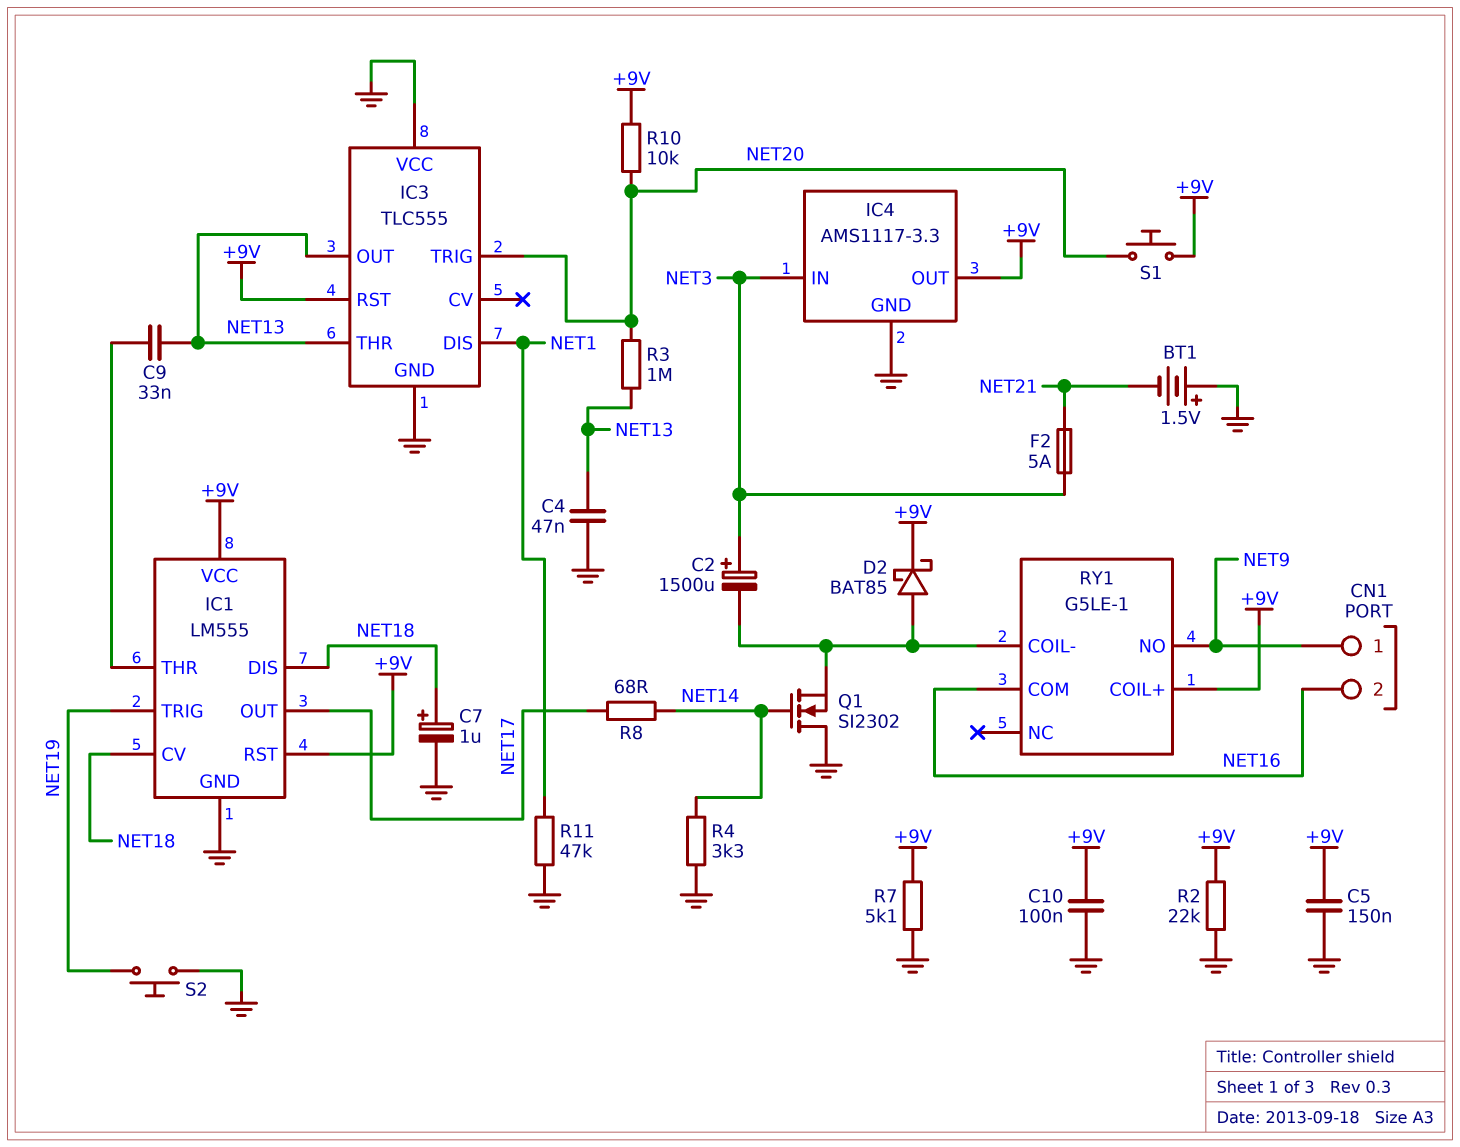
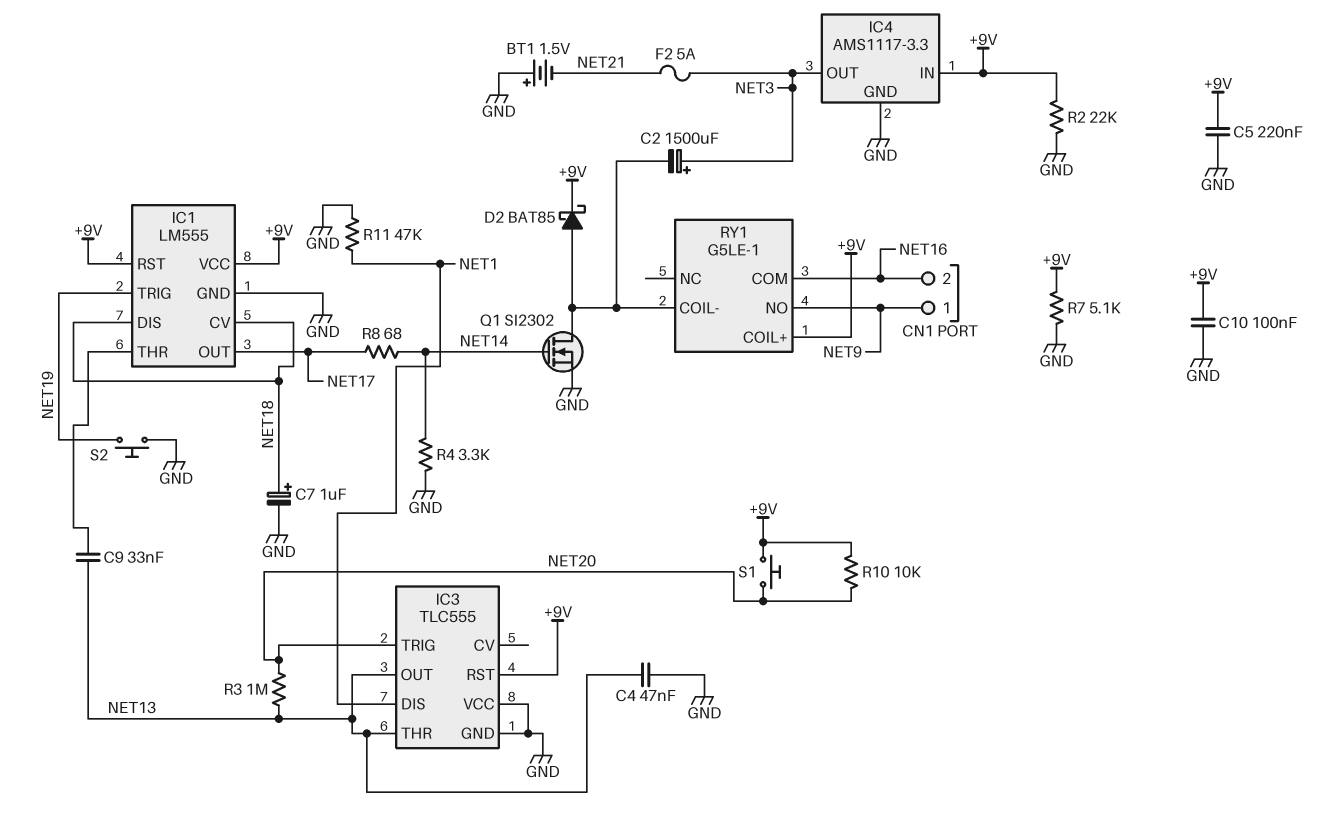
C5: 150nF (+9V, GND) -> 220nF (+9V, GND)
IC4 pin IN: NET3 -> +9V
IC4 pin OUT: +9V -> NET3
Q1: NMOS SI2302 (G NET14, D GND, S RY1/COIL-) -> NMOS SI2302 (G NET14, D RY1/COIL-, S GND)

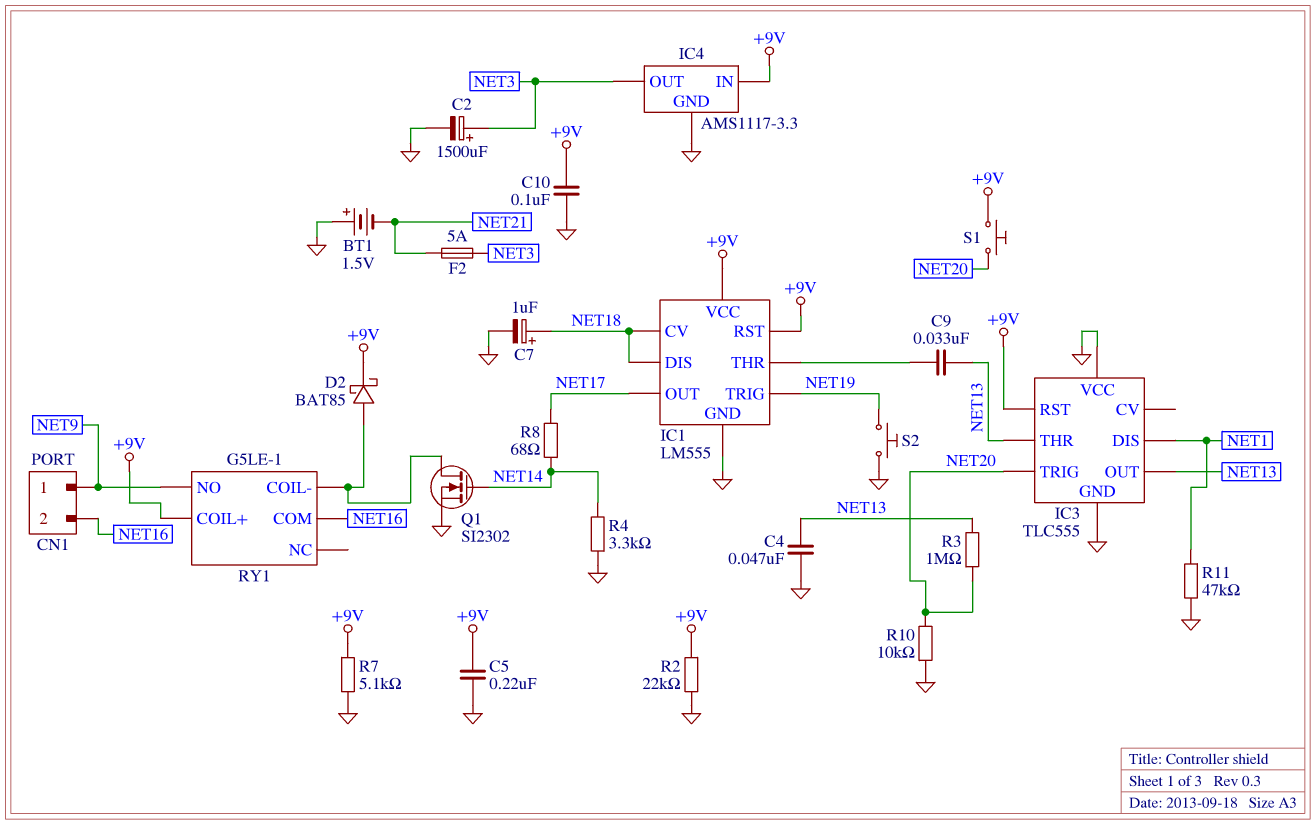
C2: 1500uF (plus NET3, minus RY1/COIL-) -> 1500uF (plus NET3, minus GND)
R10: 10k (+9V, NET20) -> 10k (GND, NET20)

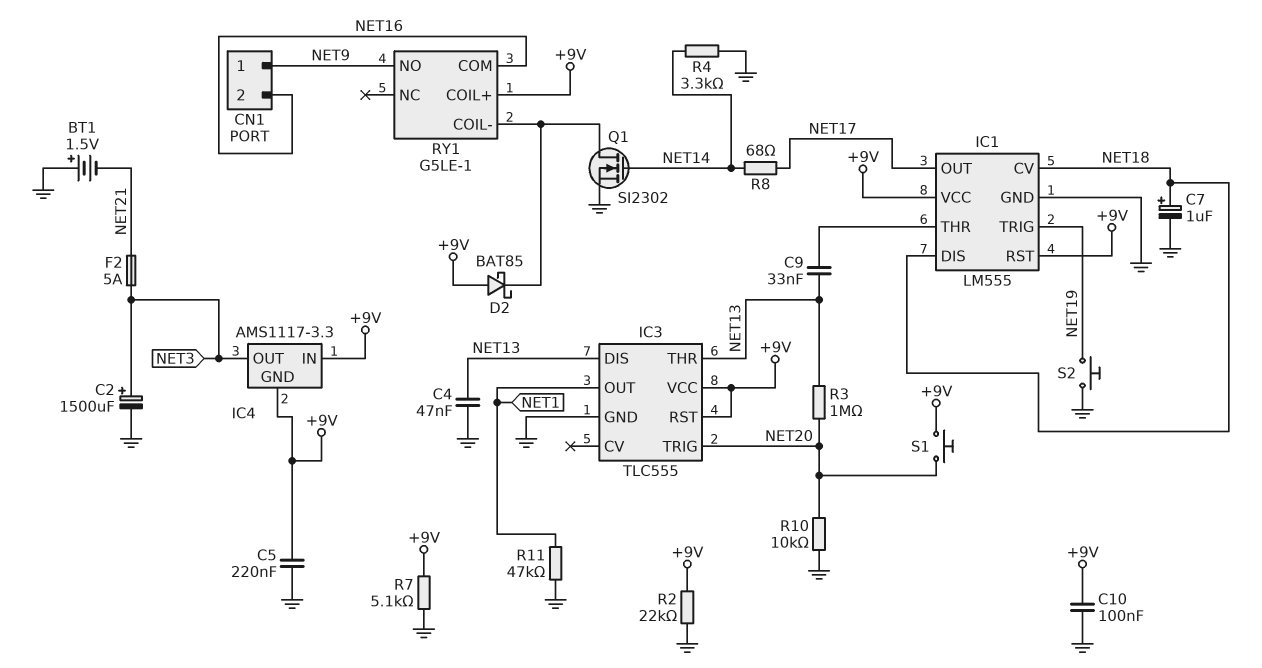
D2: schottky BAT85 (A RY1/COIL-, K +9V) -> schottky BAT85 (A +9V, K RY1/COIL-)
IC3 pin DIS: NET1 -> NET13
IC3 pin OUT: NET13 -> NET1
IC3 pin VCC: GND -> +9V
IC4 pin GND: GND -> +9V

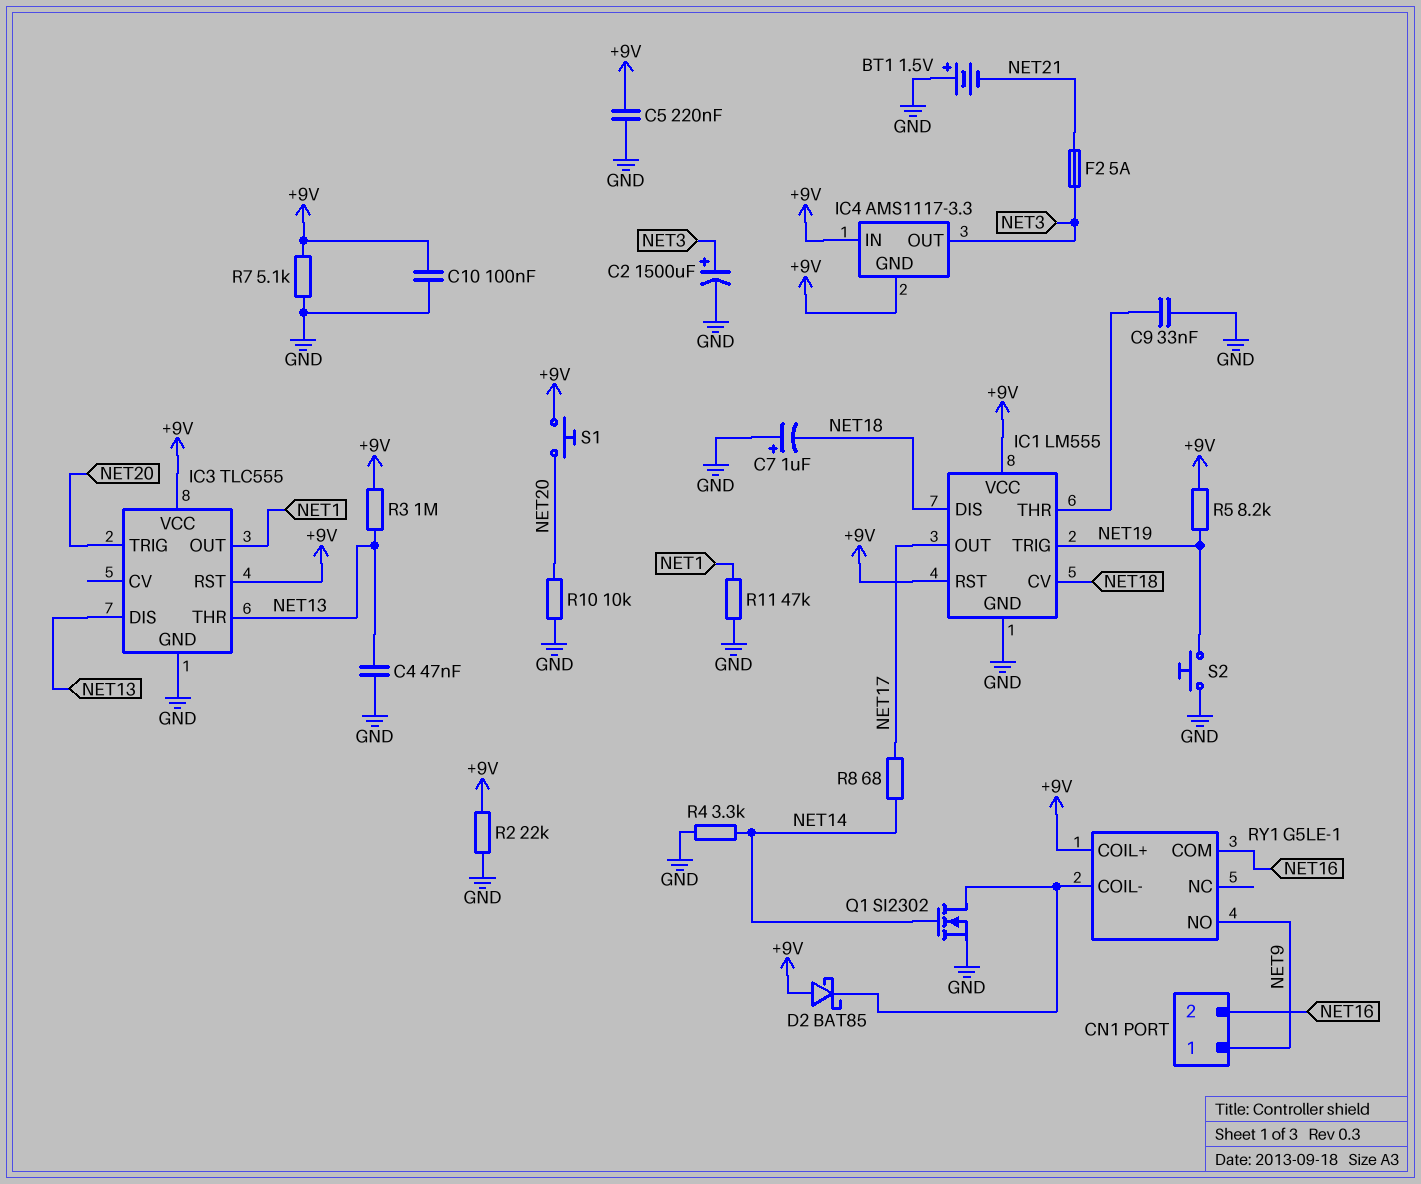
C7: 1uF (plus NET18, minus GND) -> 1uF (plus GND, minus NET18)
C9: 33nF (IC1/THR, NET13) -> 33nF (GND, IC1/THR)
R3: 1M (NET13, NET20) -> 1M (+9V, NET13)
R5: none -> 8.2k (+9V, NET19)

